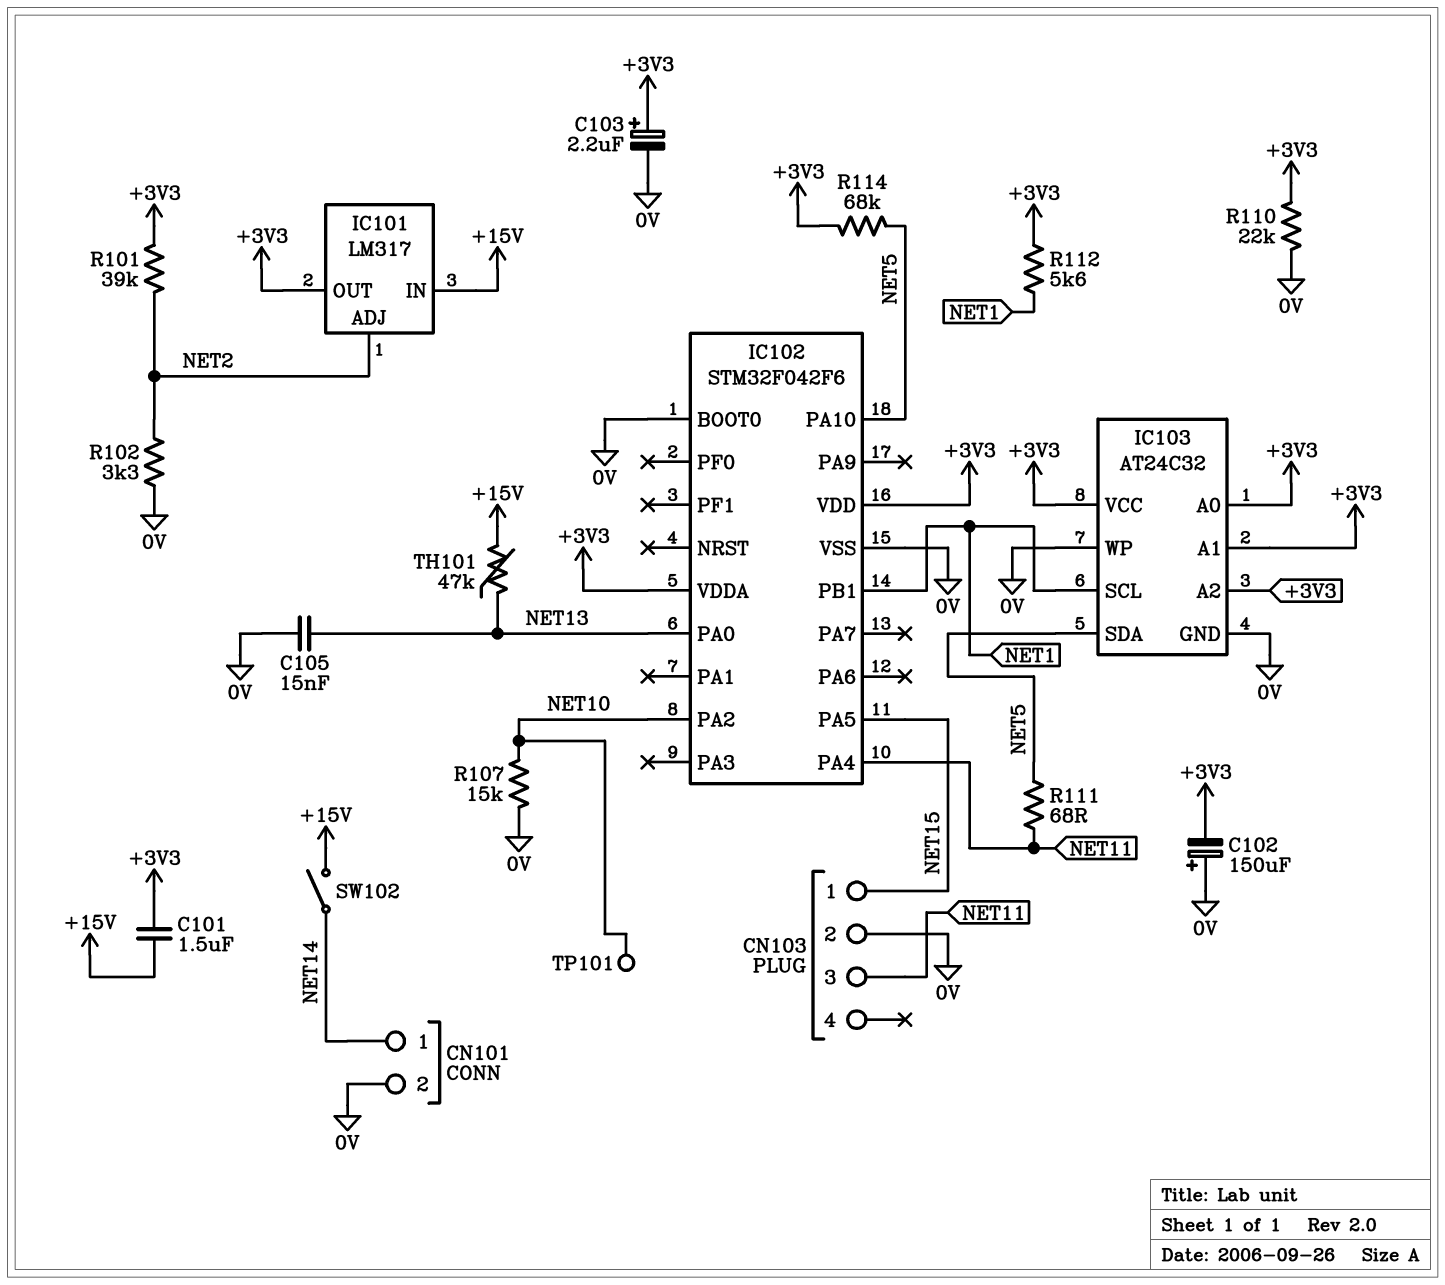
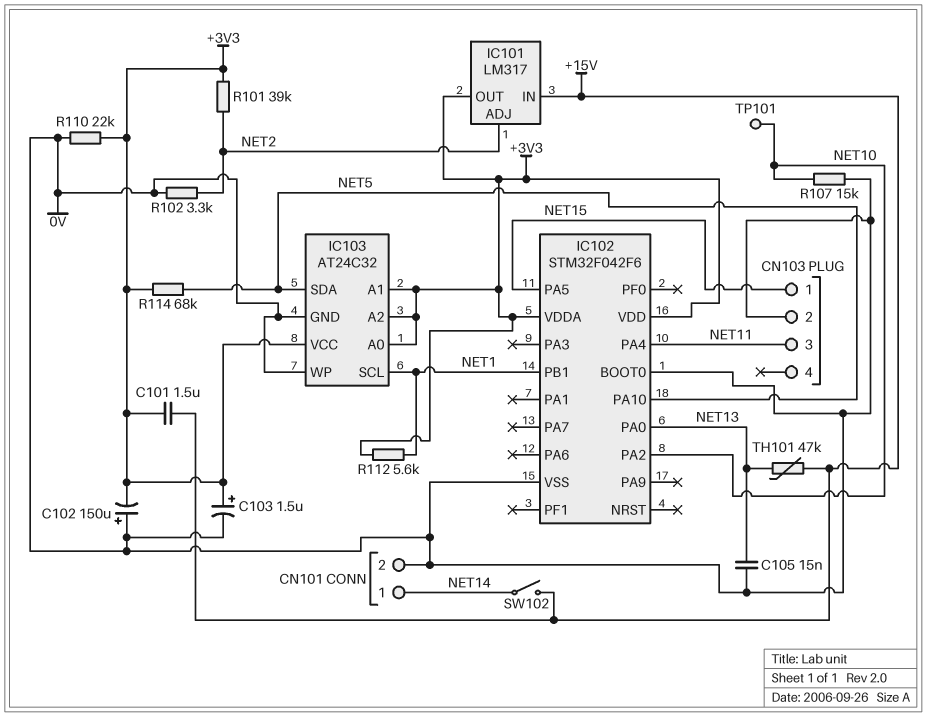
C103: 2.2uF (plus +3V3, minus 0V) -> 1.5uF (plus +3V3, minus 0V)
R111: 68 (NET5, NET11) -> none

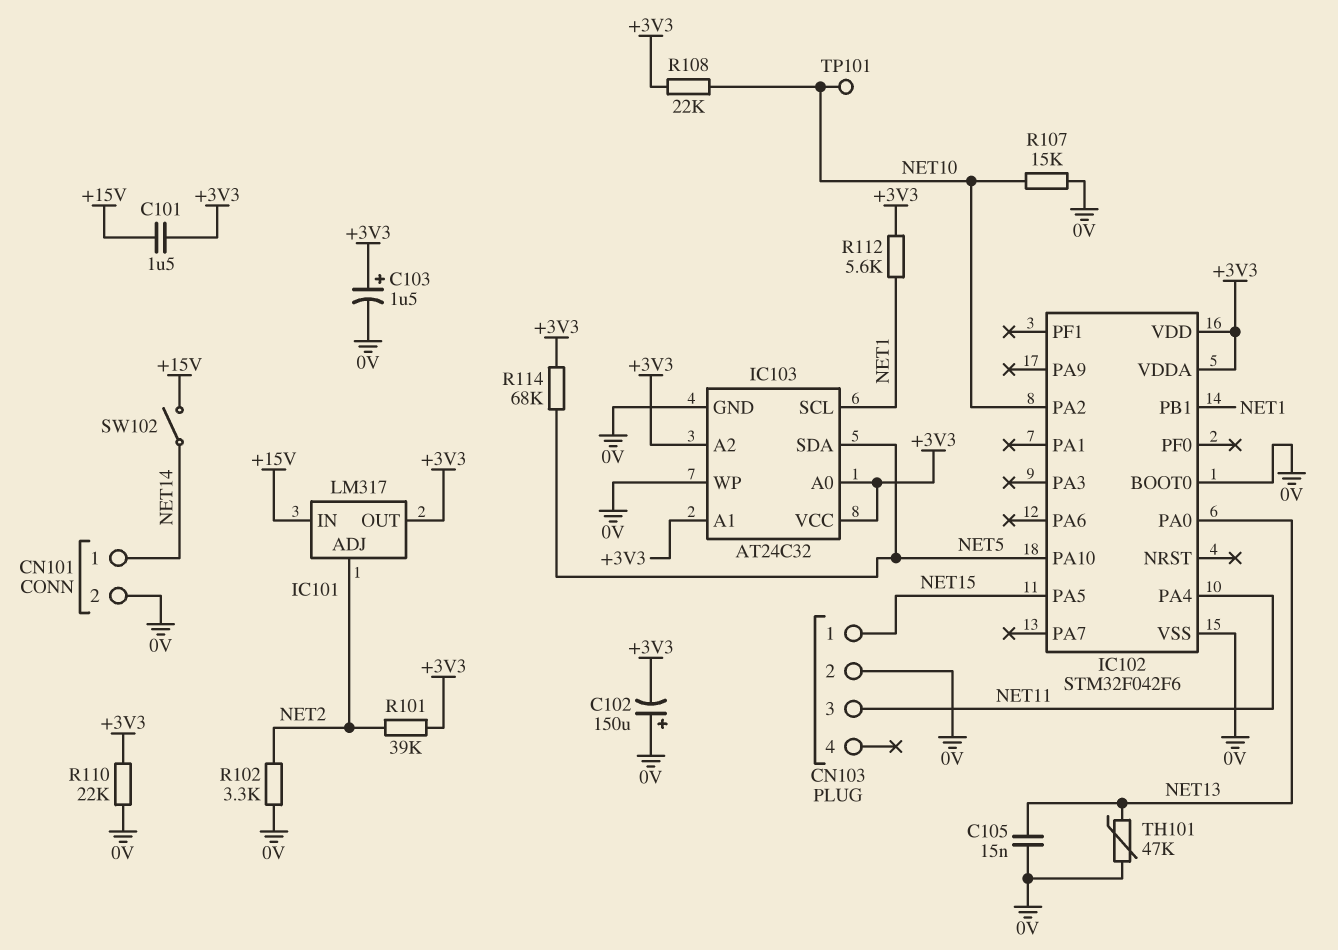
R108: none -> 22k (+3V3, NET10)
TH101: 47k (+15V, NET13) -> 47k (0V, NET13)

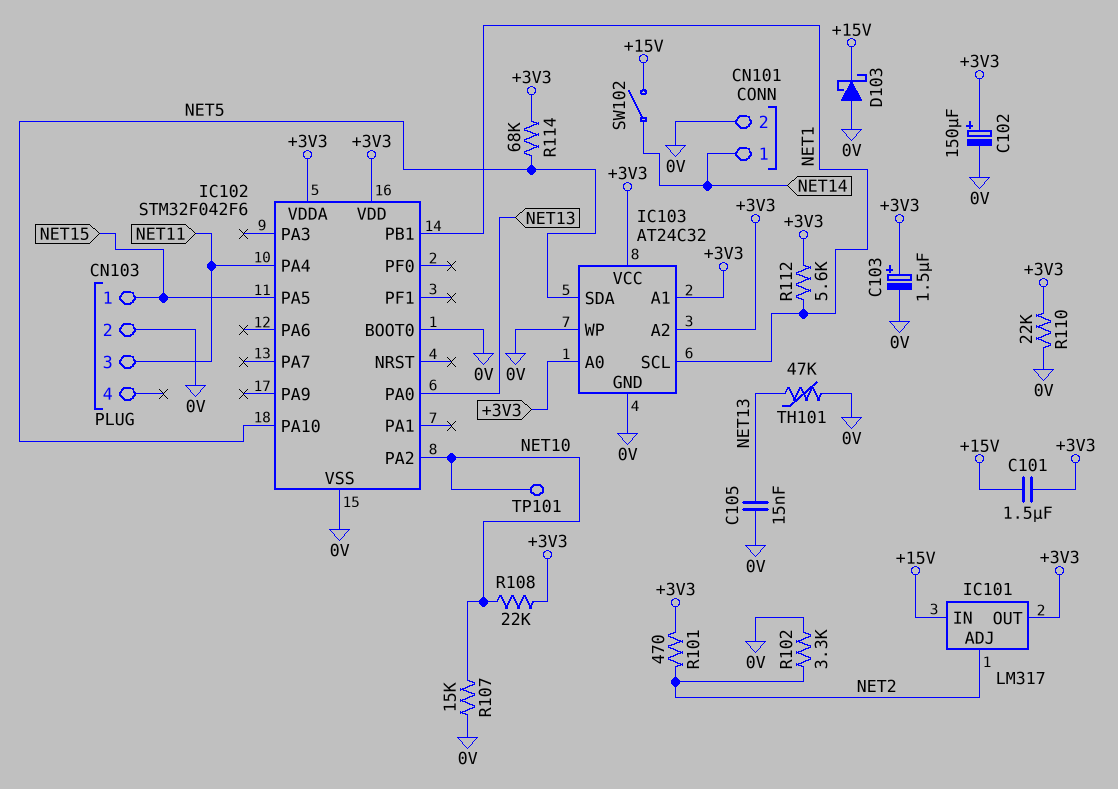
C102: 150uF (plus 0V, minus +3V3) -> 150uF (plus +3V3, minus 0V)
D103: none -> schottky (A 0V, K +15V)
R101: 39k (+3V3, NET2) -> 470 (+3V3, NET2)

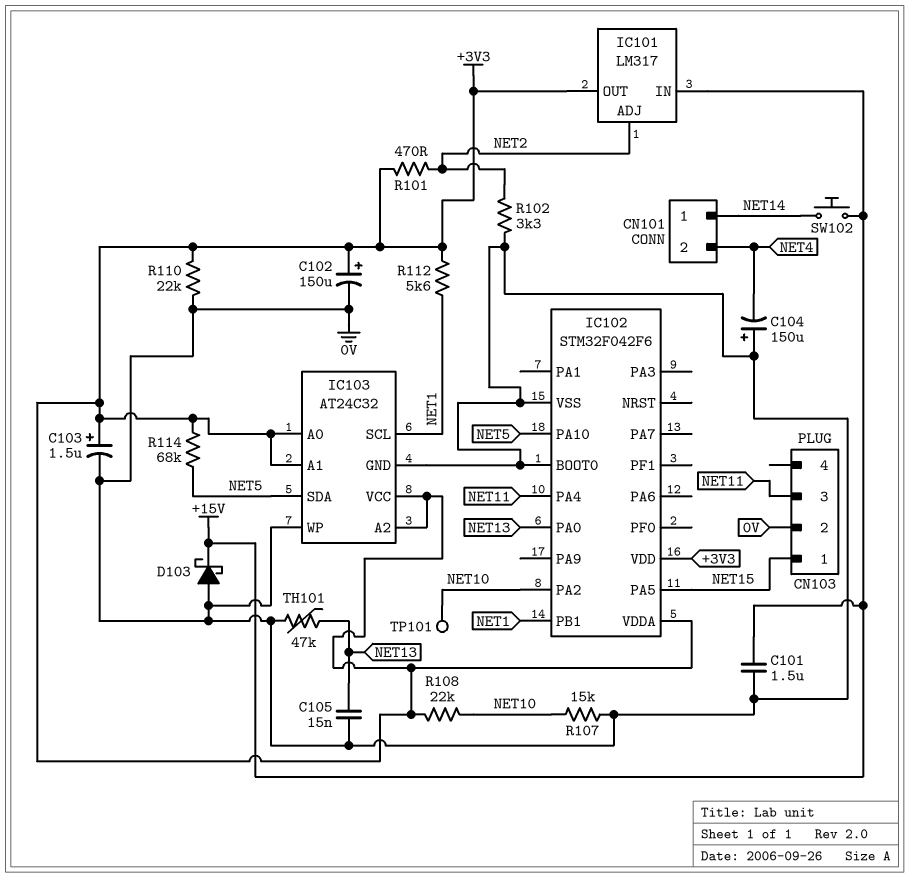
C101: 1.5uF (+3V3, +15V) -> 1.5uF (+15V, 0V)
C104: none -> 150uF (plus 0V, minus NET4)
CN101 pin 2: 0V -> NET4
SW102: switch (+15V, NET14) -> button (+15V, NET14)

